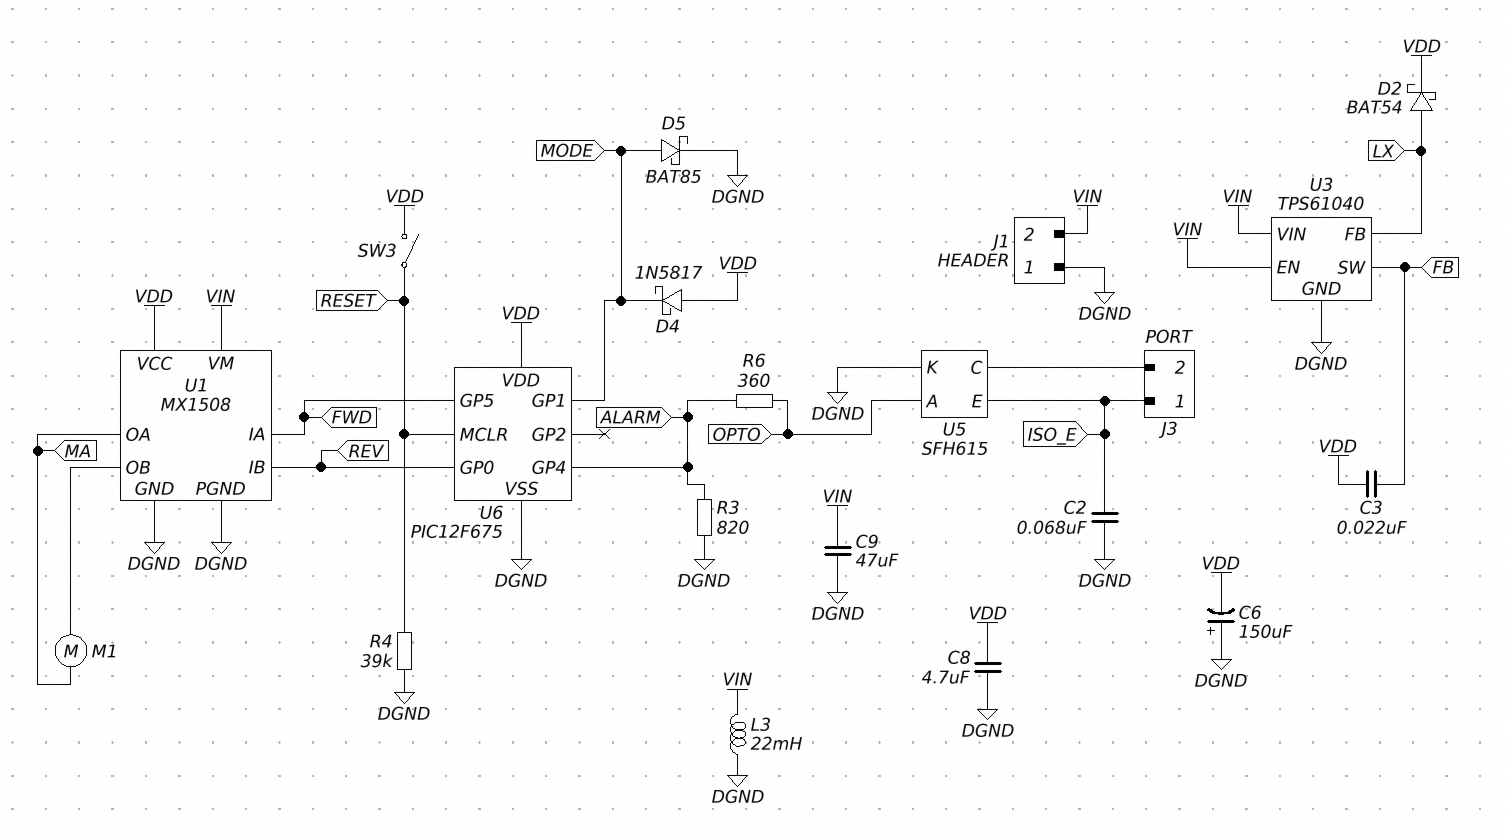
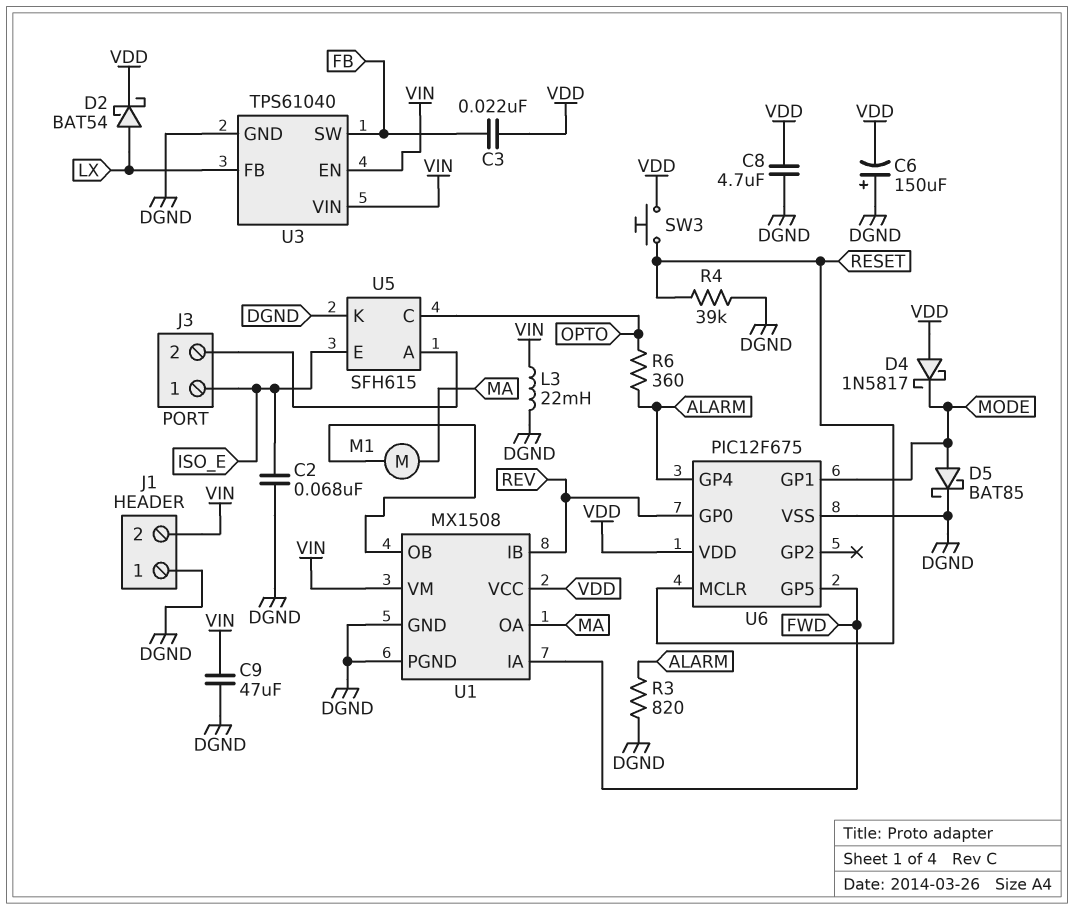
SW3: switch (RESET, VDD) -> button (RESET, VDD)
U5 pin A: OPTO -> J3/2
U5 pin C: J3/2 -> OPTO

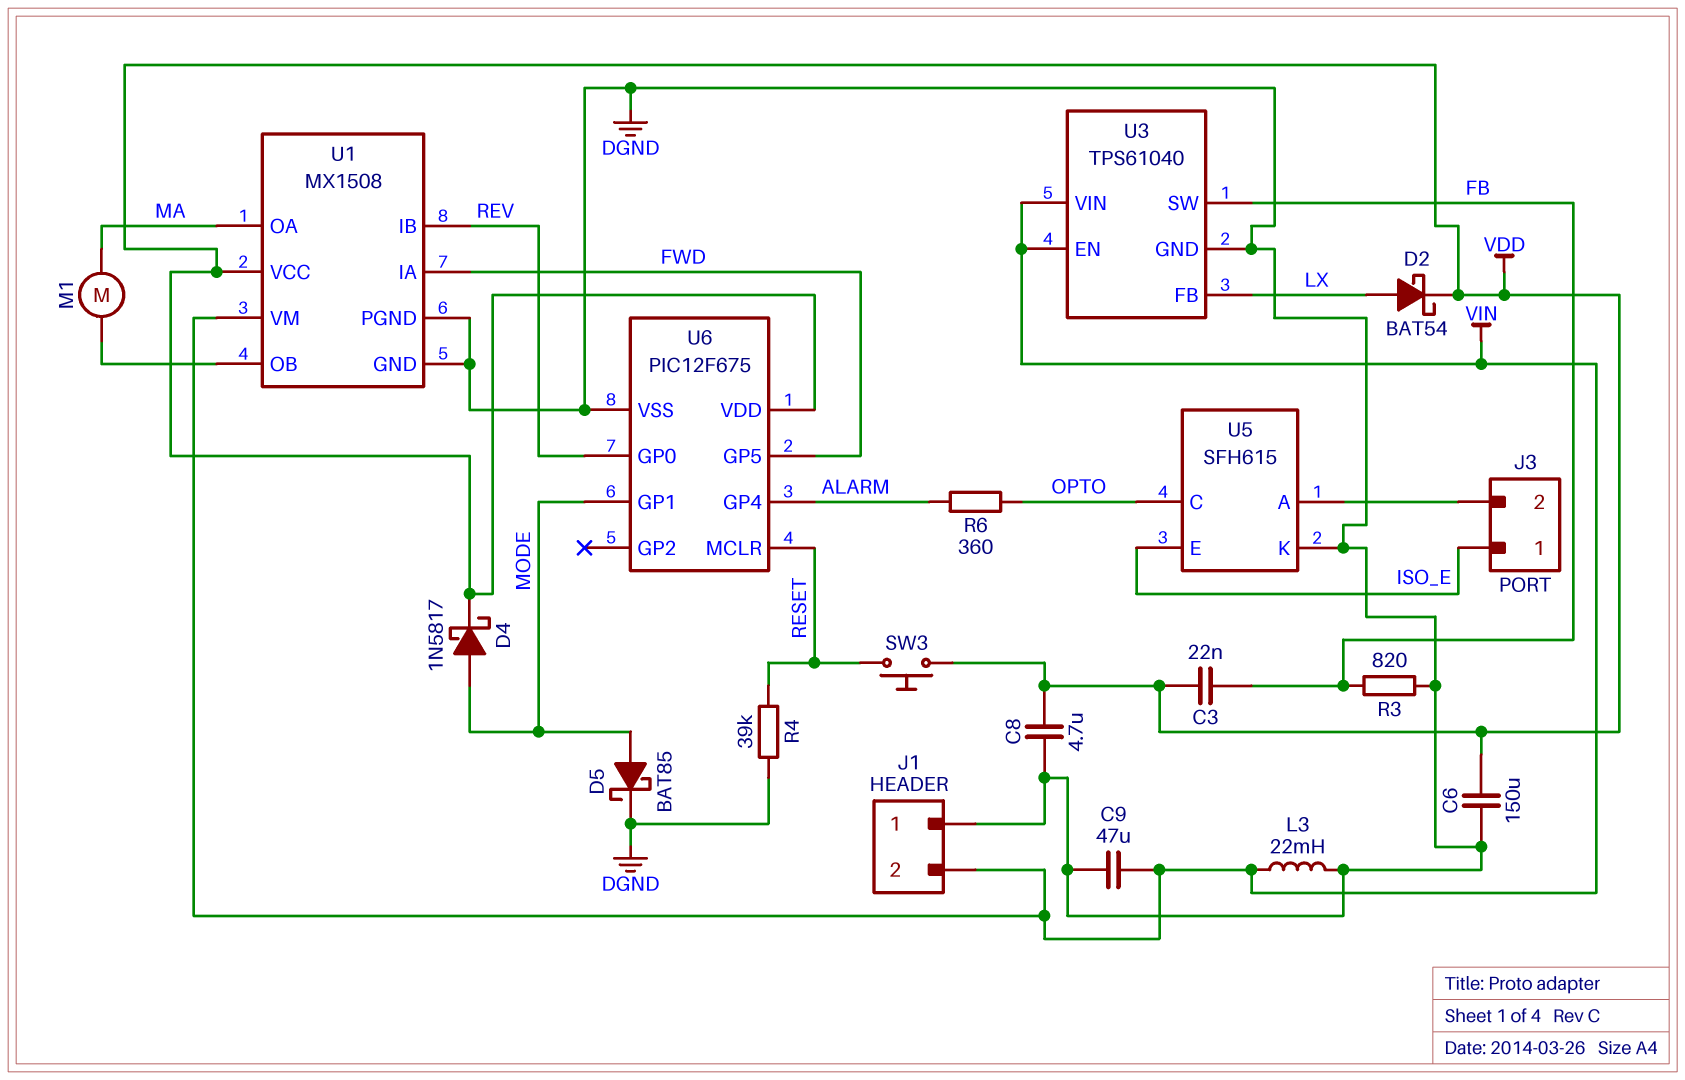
C2: 68nF (DGND, ISO_E) -> none
C6: 150uF (plus DGND, minus VDD) -> 150uF (DGND, VDD)
D4: schottky 1N5817 (A VDD, K MODE) -> schottky 1N5817 (A MODE, K VDD)
R3: 820 (ALARM, DGND) -> 820 (DGND, FB)

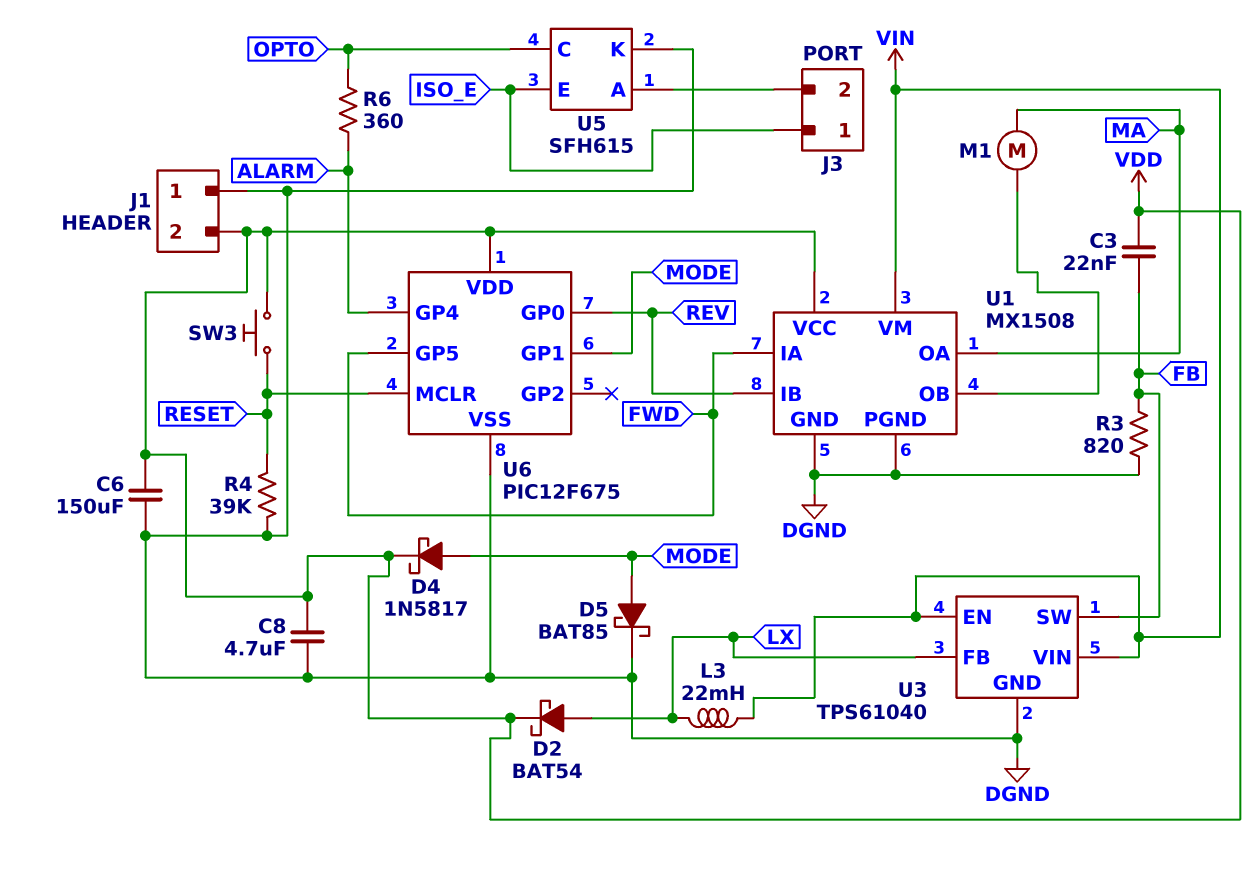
C9: 47uF (DGND, VIN) -> none
J1 pin 2: VIN -> VDD
L3: 22mH (DGND, VIN) -> 22mH (LX, VIN)

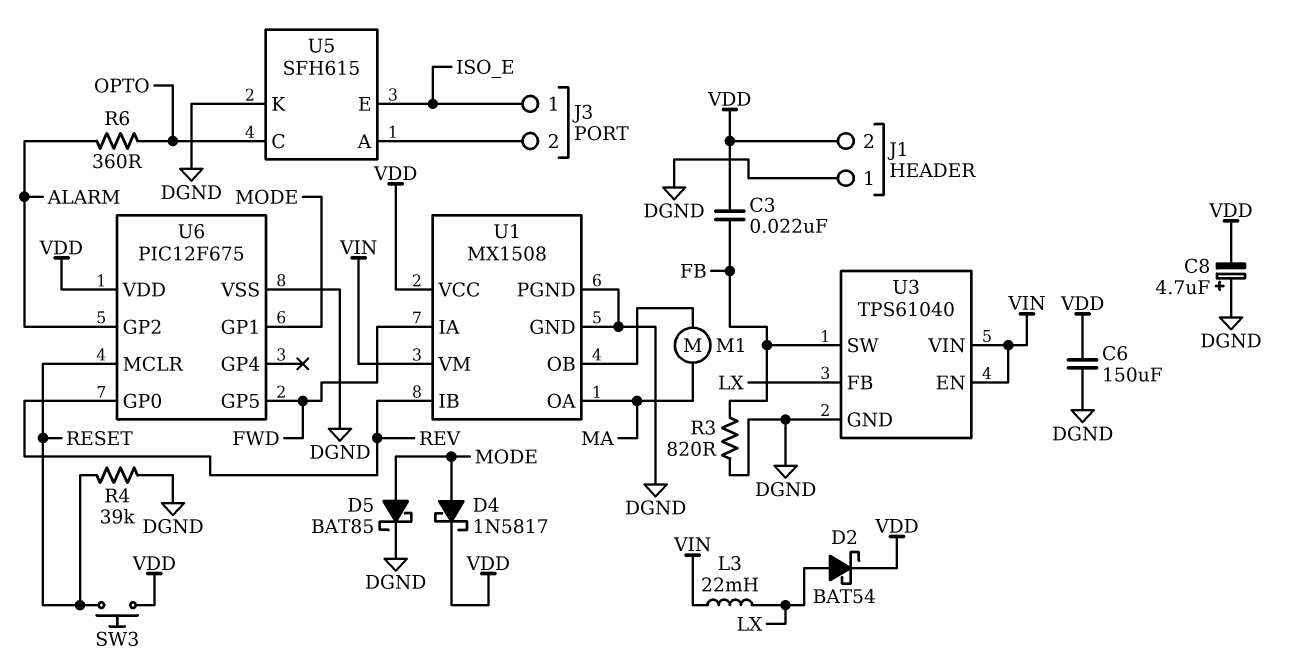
C8: 4.7uF (DGND, VDD) -> 4.7uF (plus DGND, minus VDD)
U6 pin GP2: none -> ALARM
U6 pin GP4: ALARM -> none

